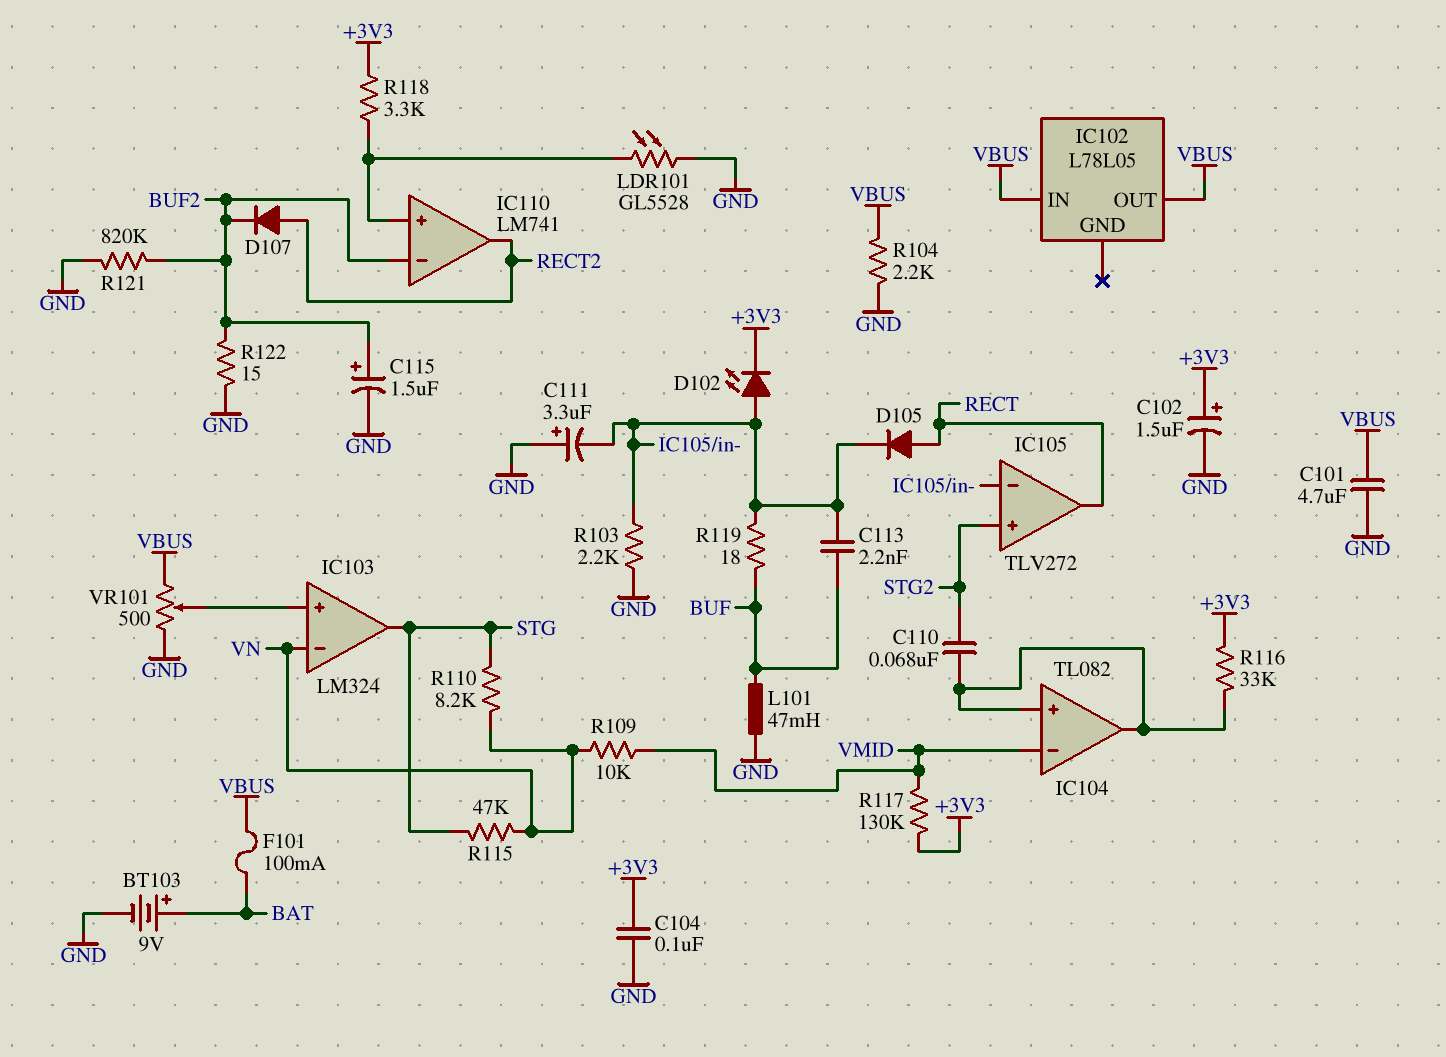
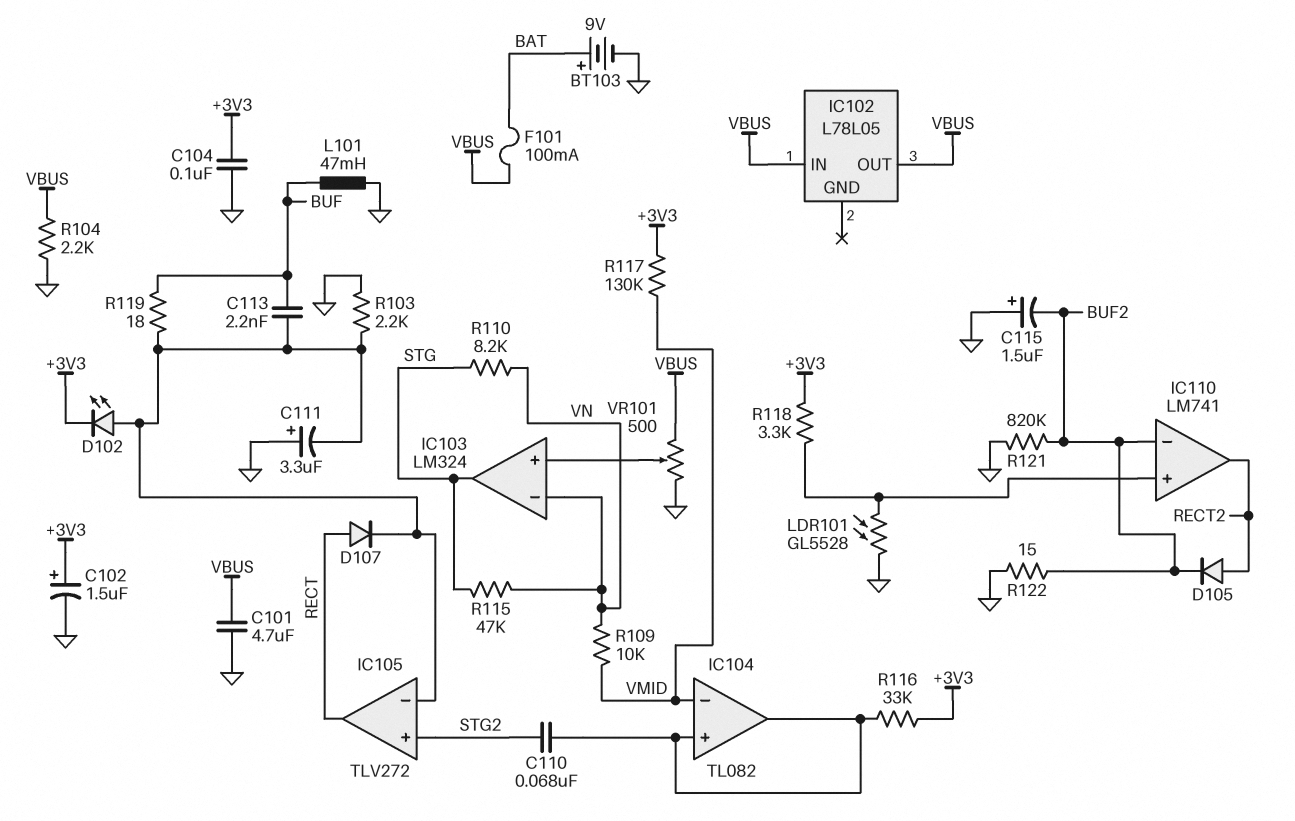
C115: 1.5uF (plus BUF2, minus GND) -> 1.5uF (plus GND, minus BUF2)
D105: diode (A RECT, K IC105/in-) -> diode (A RECT2, K BUF2)
D107: diode (A RECT2, K BUF2) -> diode (A RECT, K IC105/in-)

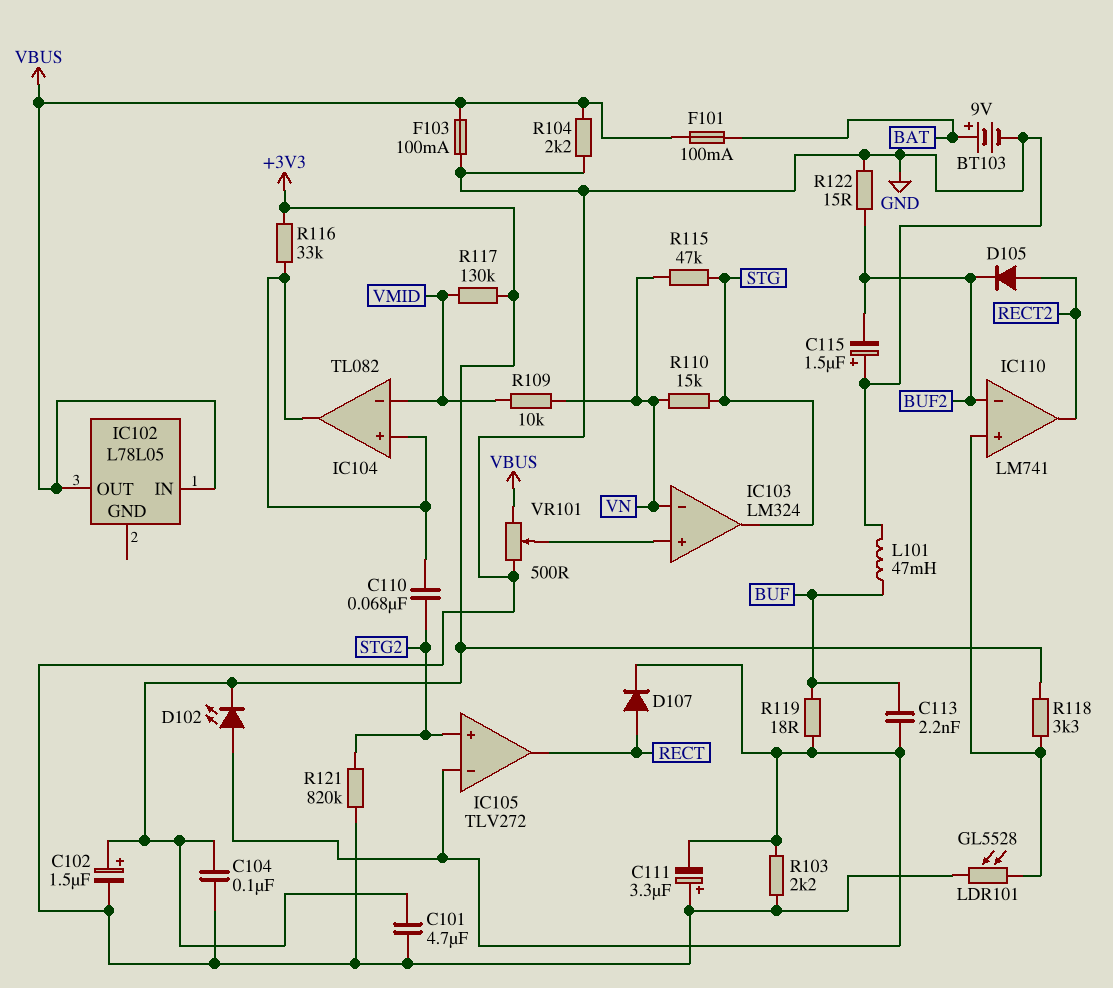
C101: 4.7uF (GND, VBUS) -> 4.7uF (+3V3, GND)
F103: none -> 100mA (GND, VBUS)
R110: 8.2k (STG, VN) -> 15k (STG, VN)
R121: 820k (BUF2, GND) -> 820k (GND, STG2)

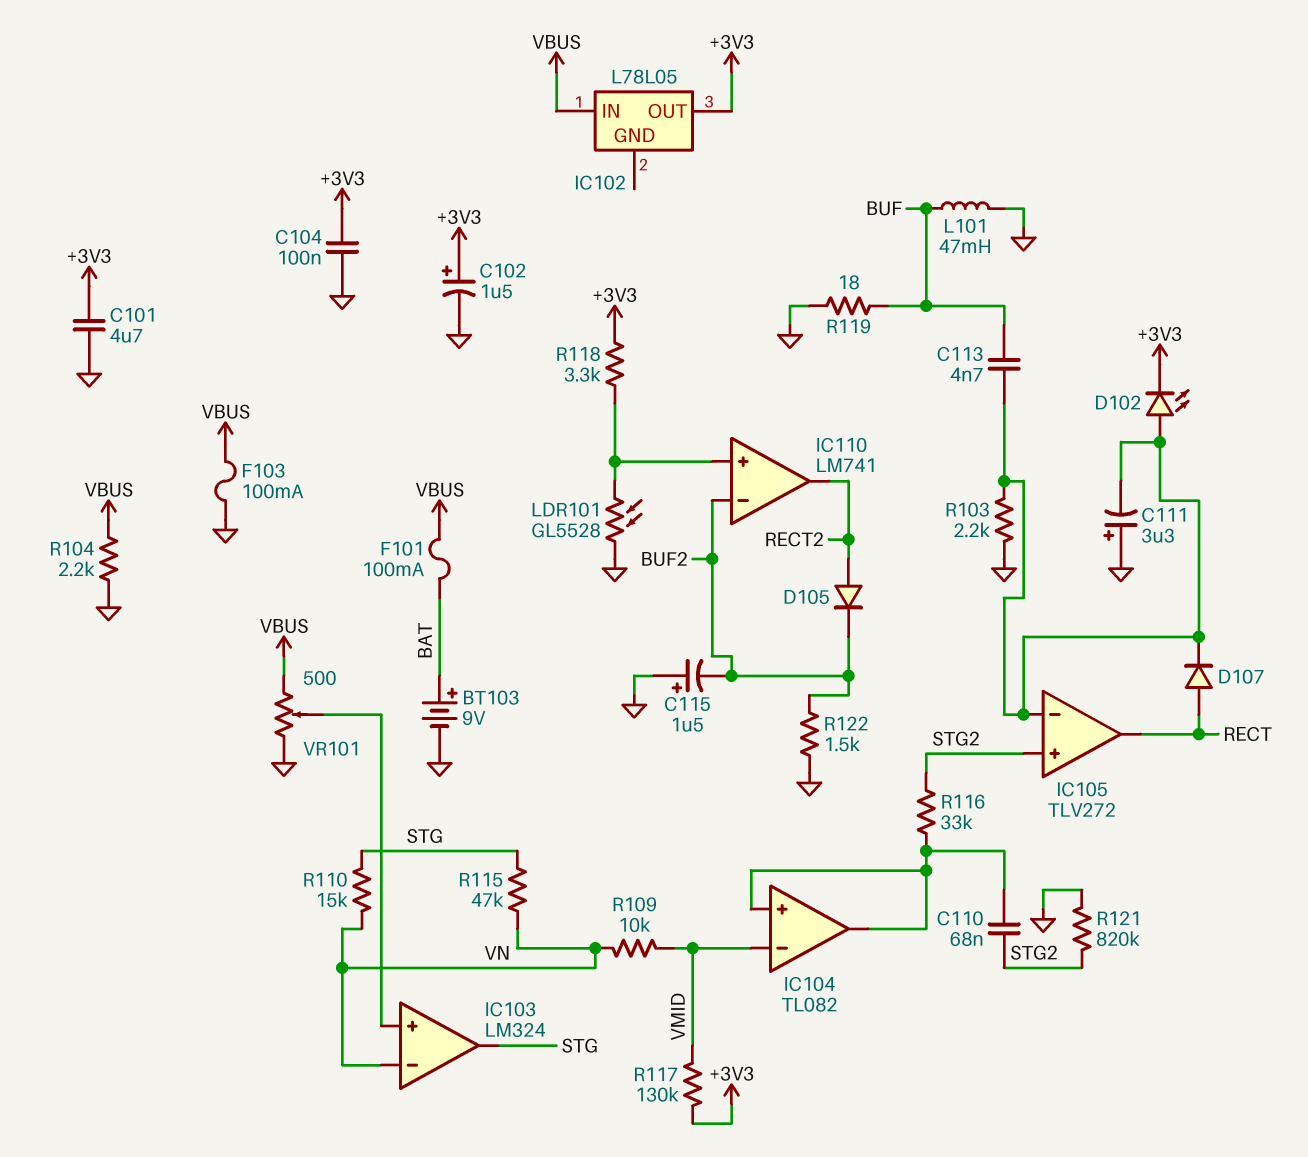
C113: 2.2nF (BUF, IC105/in-) -> 4.7nF (BUF, IC105/in-)
IC102 pin OUT: VBUS -> +3V3
R116: 33k (+3V3, IC104/in+) -> 33k (IC104/in+, STG2)
R119: 18 (BUF, IC105/in-) -> 18 (BUF, GND)
R122: 15 (BUF2, GND) -> 1.5k (BUF2, GND)

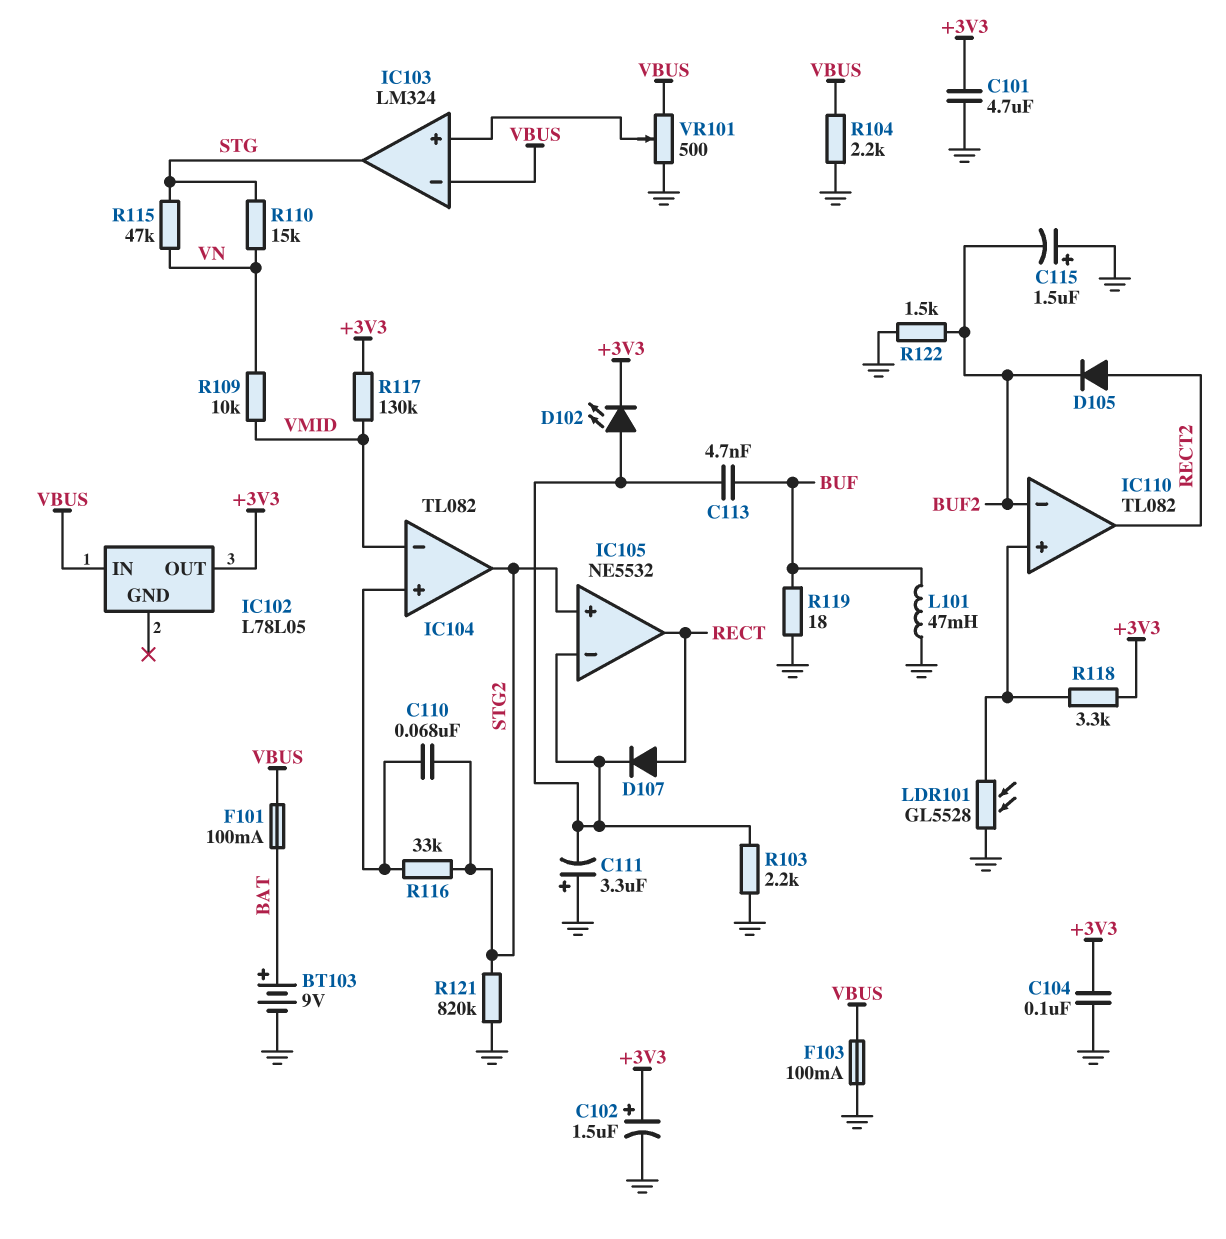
IC103 pin in-: VN -> VBUS
IC104 pin out: IC104/in+ -> STG2
IC105: TLV272 -> NE5532
IC110: LM741 -> TL082

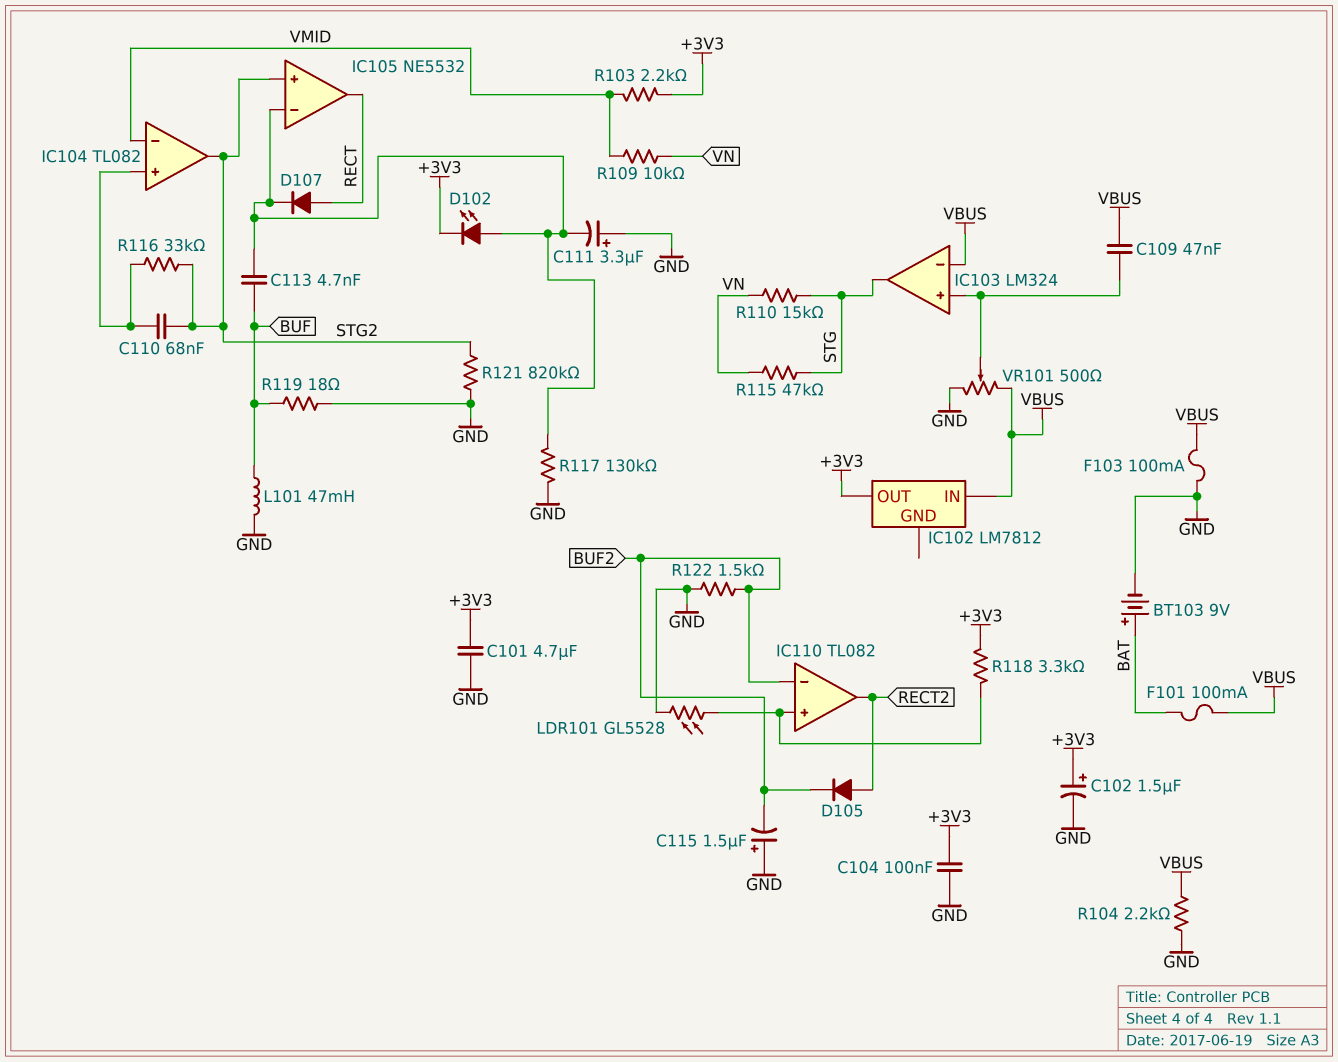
C109: none -> 47nF (IC103/in+, VBUS)
IC102: L78L05 -> LM7812
R103: 2.2k (GND, IC105/in-) -> 2.2k (+3V3, VMID)
R117: 130k (+3V3, VMID) -> 130k (GND, IC105/in-)

